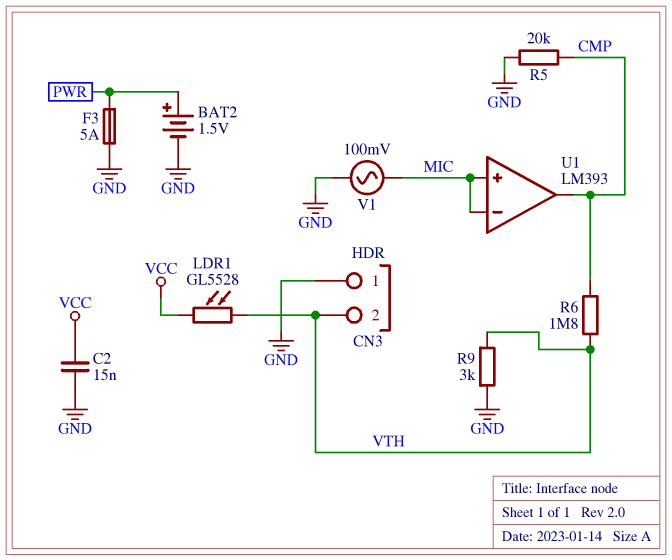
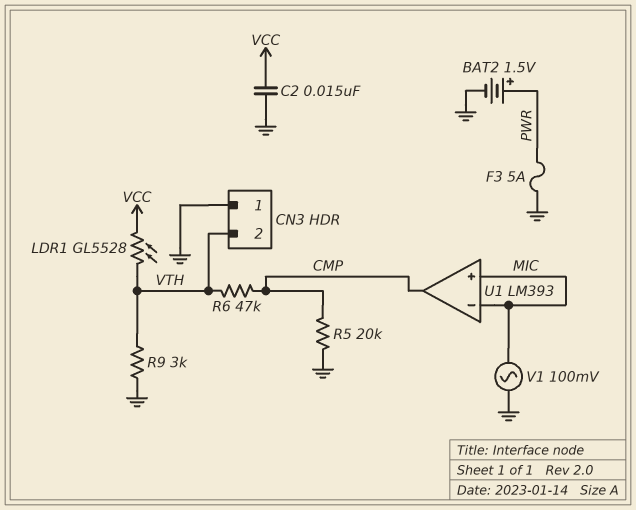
R6: 1.8M (CMP, VTH) -> 47k (CMP, VTH)

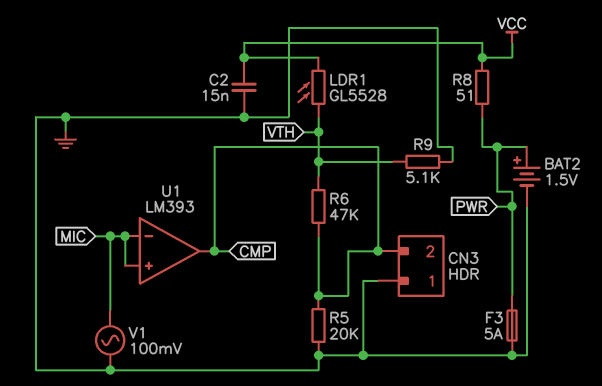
CN3 pin 2: VTH -> CMP
R8: none -> 51 (PWR, VCC)
R9: 3k (GND, VTH) -> 5.1k (GND, VTH)

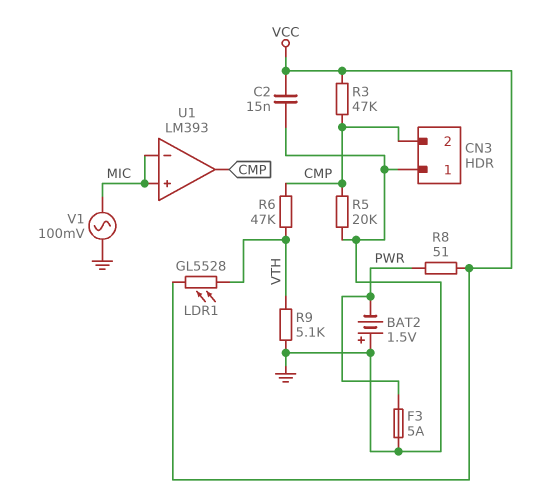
BAT2: 1.5V (plus PWR, minus GND) -> 1.5V (plus GND, minus PWR)
R3: none -> 47k (CMP, VCC)

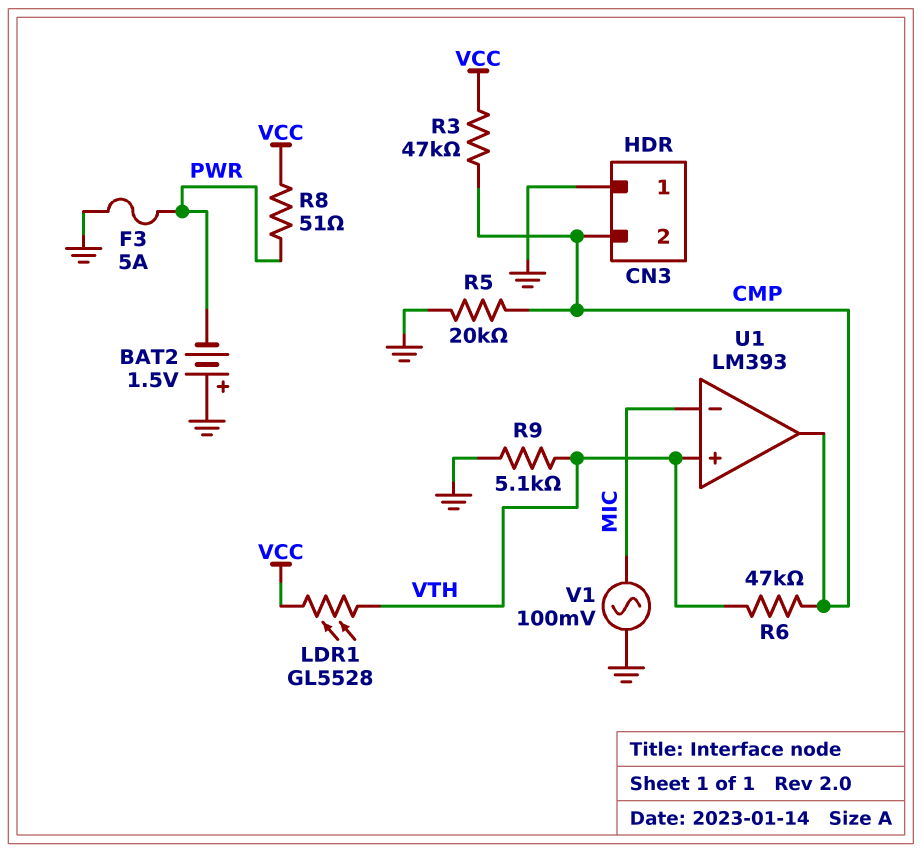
C2: 15nF (GND, VCC) -> none
U1 pin in+: MIC -> VTH

